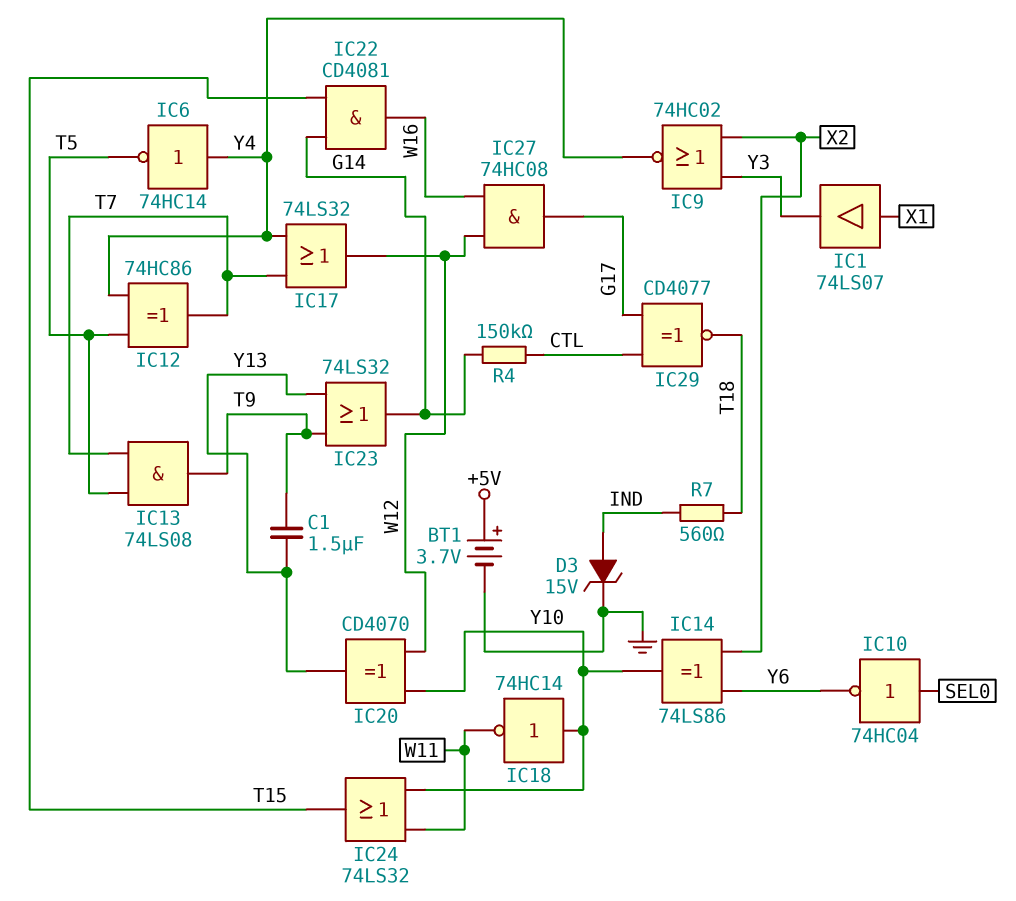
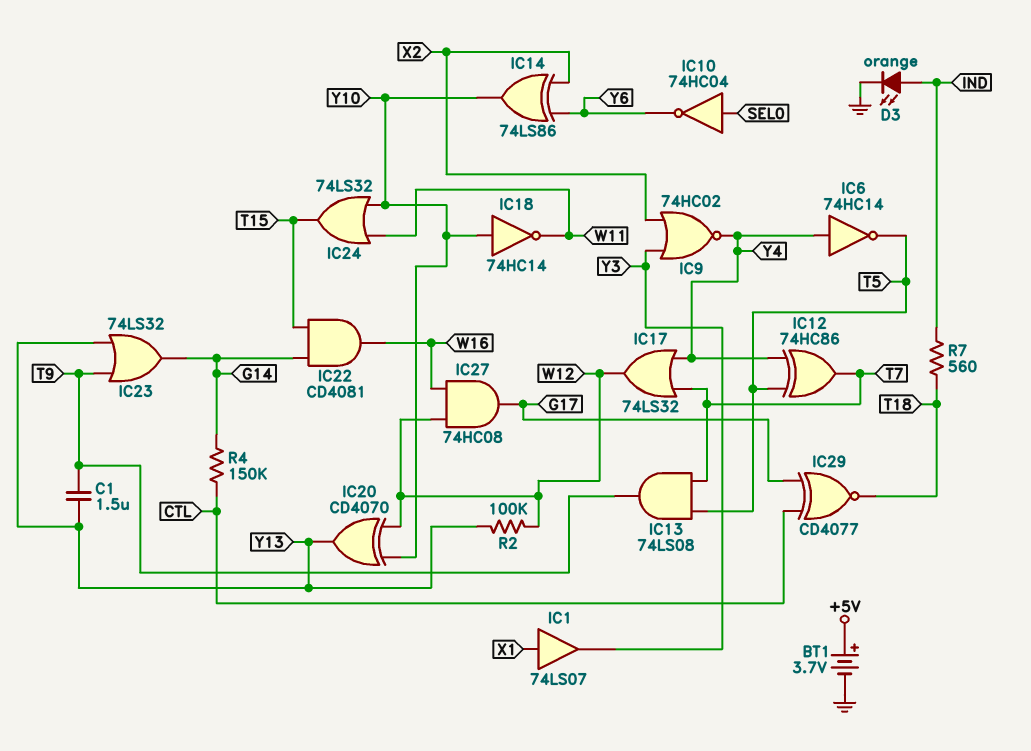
D3: zener 15V (A IND, K GND) -> LED orange (A IND, K GND)
R2: none -> 100k (W12, Y13)

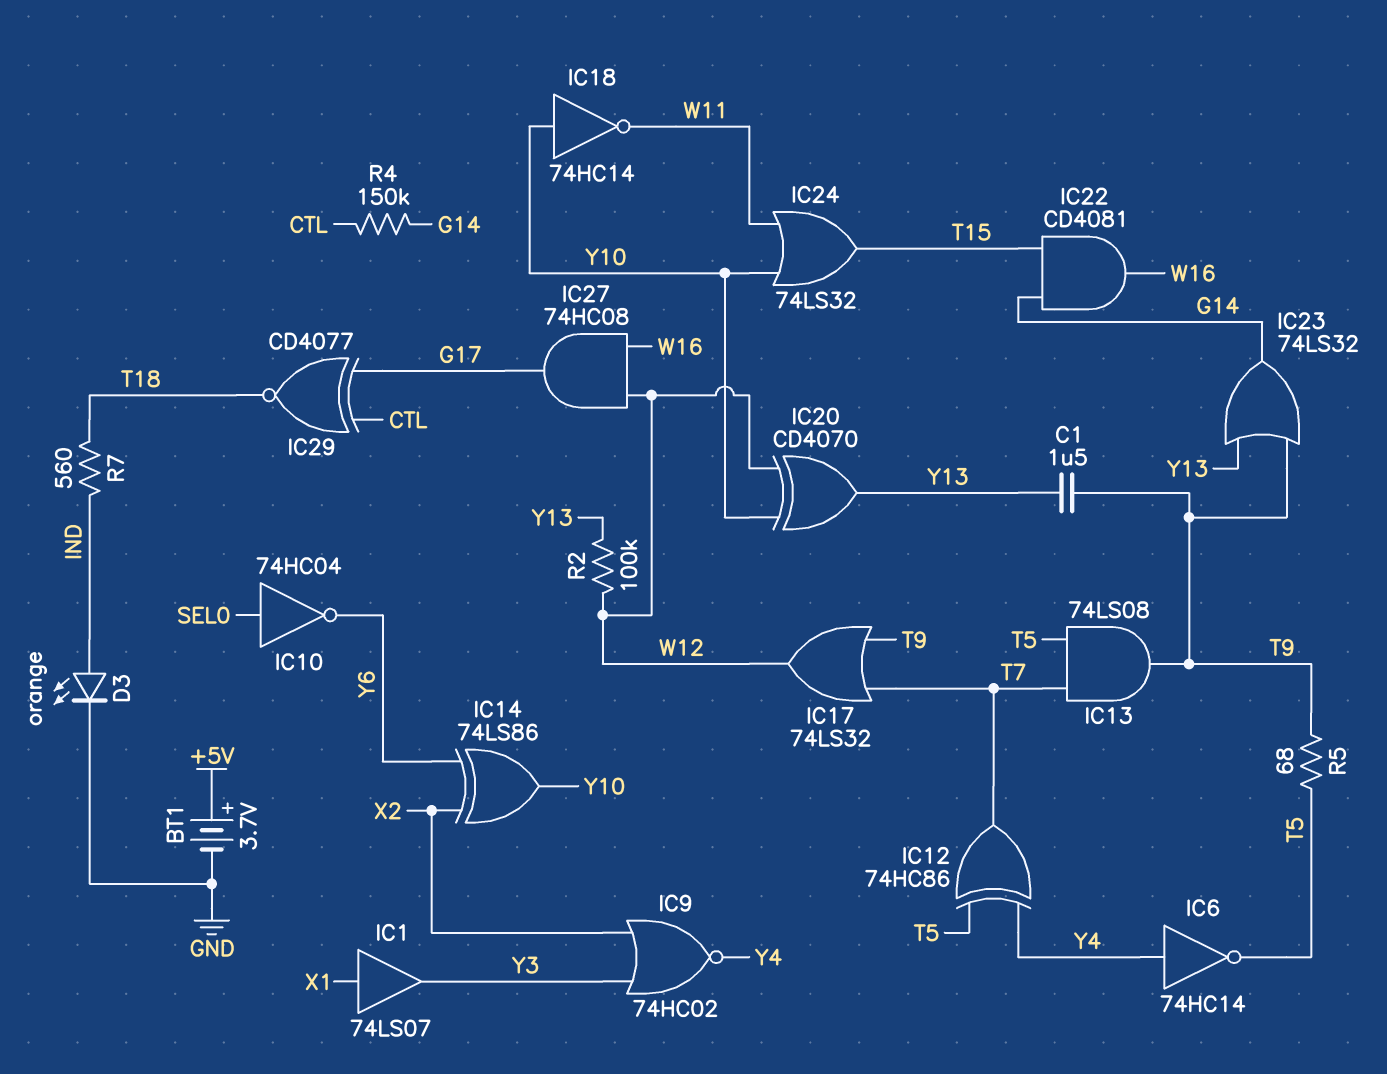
IC17: OR 74LS32 (in T7, in Y4, out W12) -> OR 74LS32 (in T7, in T9, out W12)
R5: none -> 68 (T5, T9)

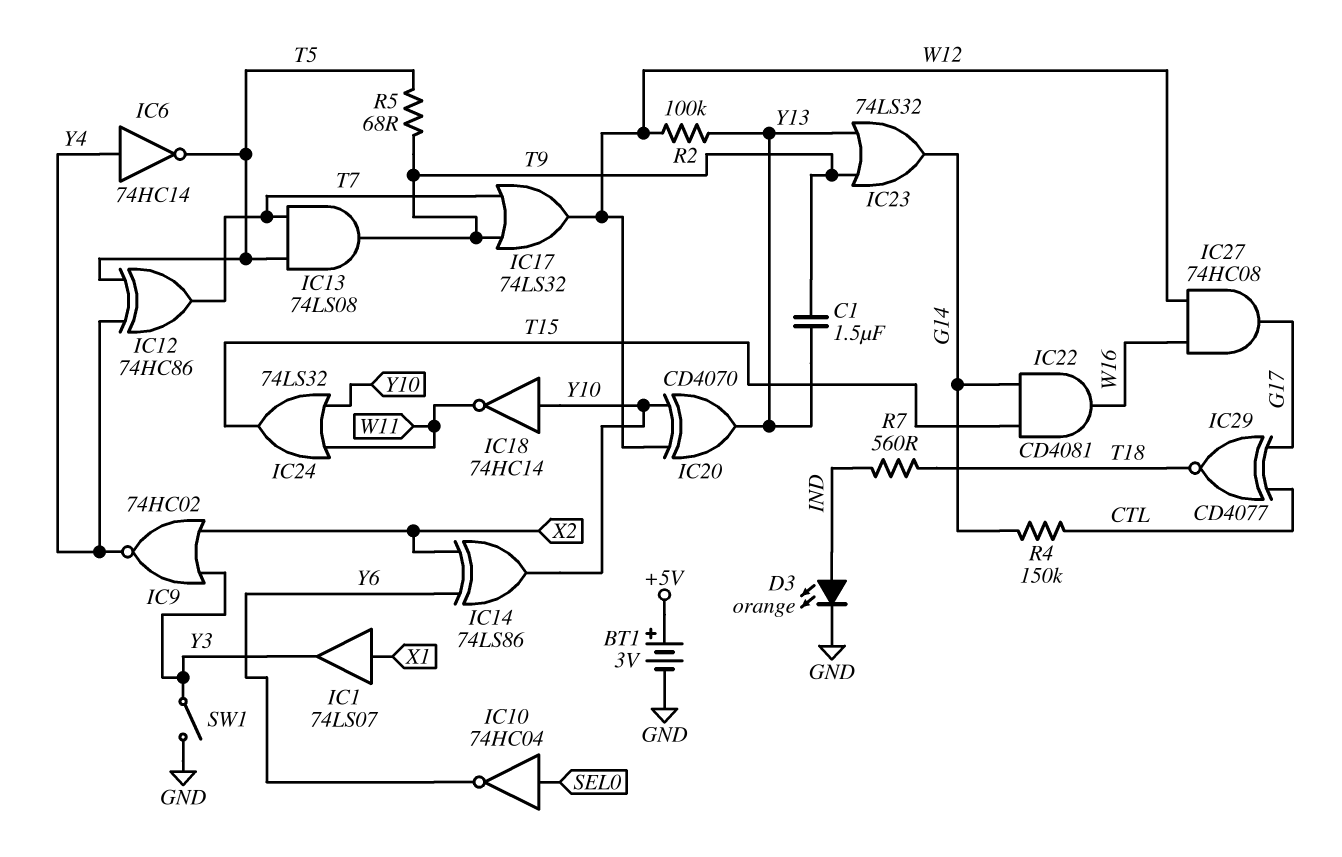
BT1: 3.7V (plus +5V, minus GND) -> 3V (plus +5V, minus GND)
SW1: none -> switch (GND, Y3)

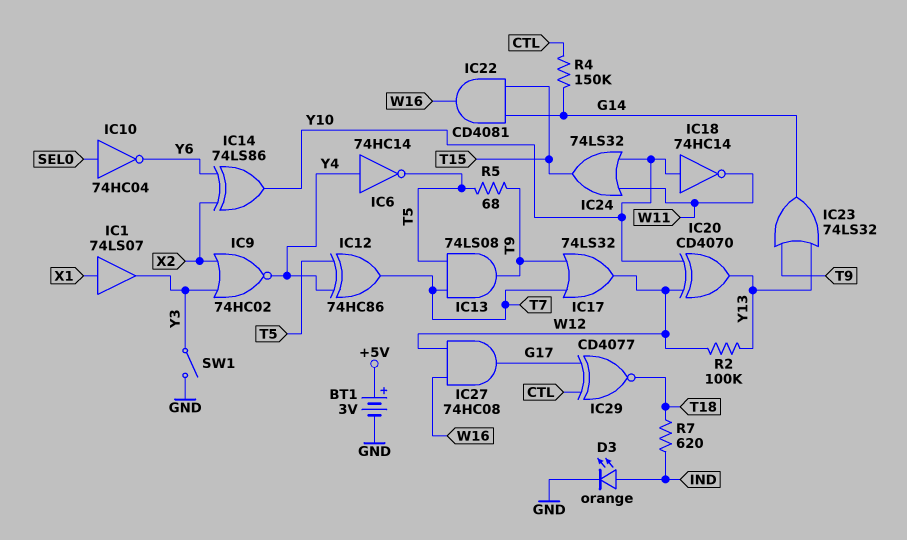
C1: 1.5uF (T9, Y13) -> none
R7: 560 (IND, T18) -> 620 (IND, T18)

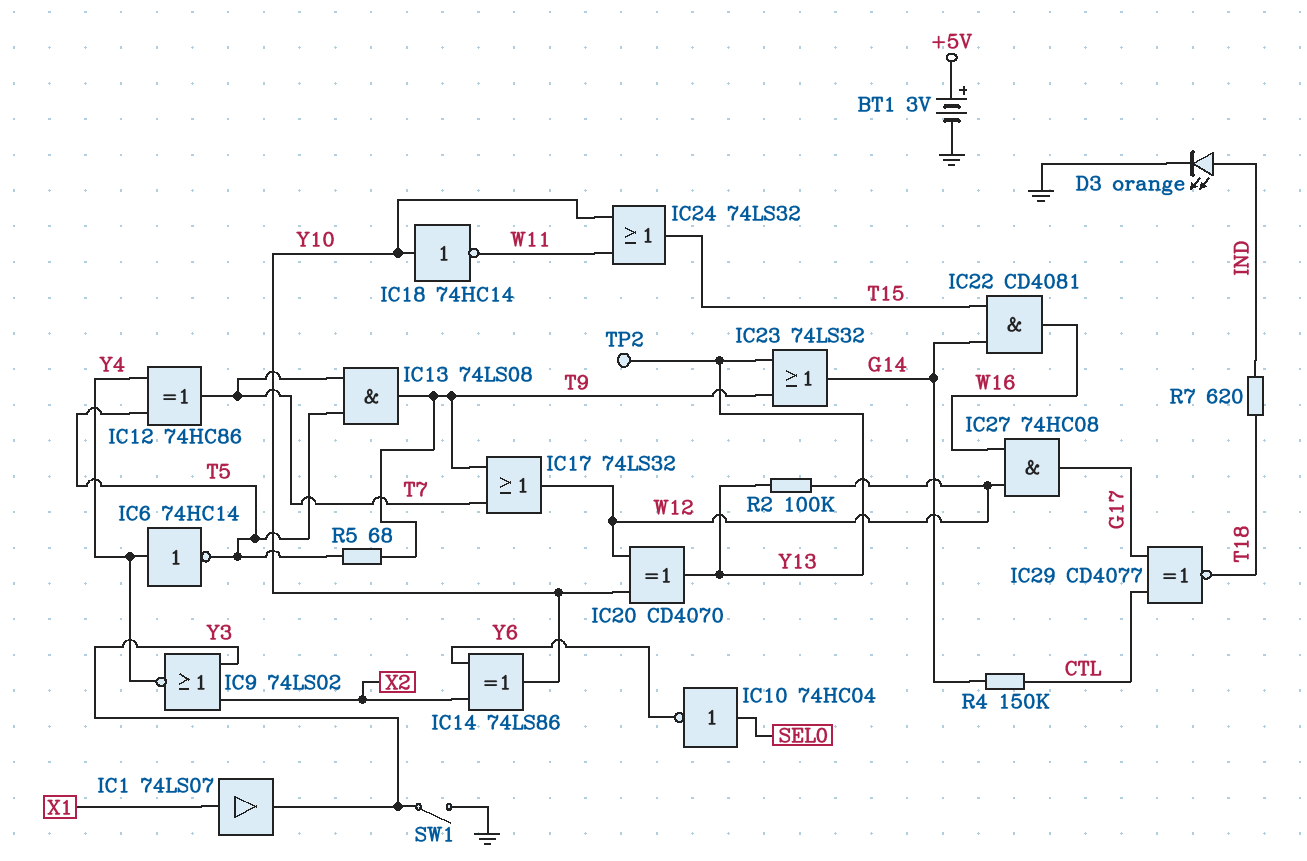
IC9: NOR 74HC02 (in X2, in Y3, out Y4) -> NOR 74LS02 (in X2, in Y3, out Y4)
TP2: none -> test point (Y13)

